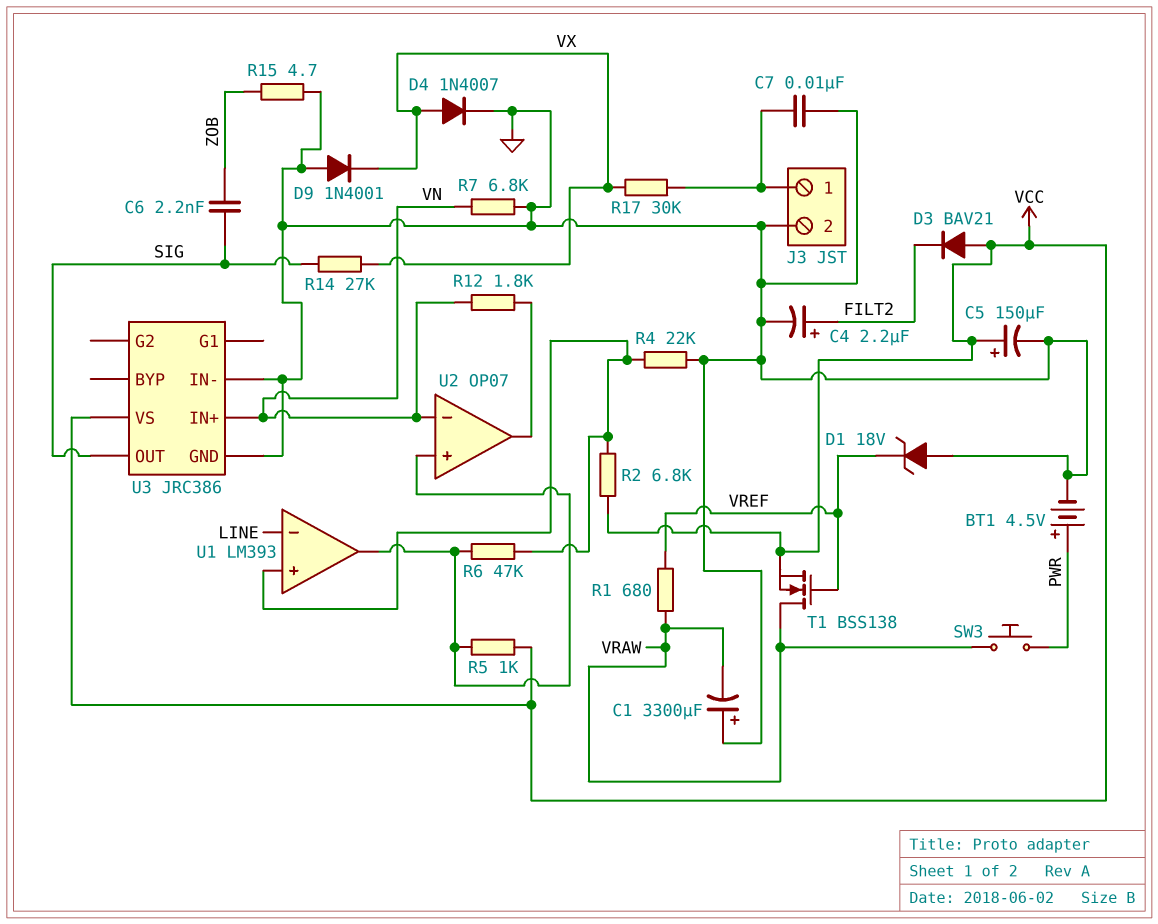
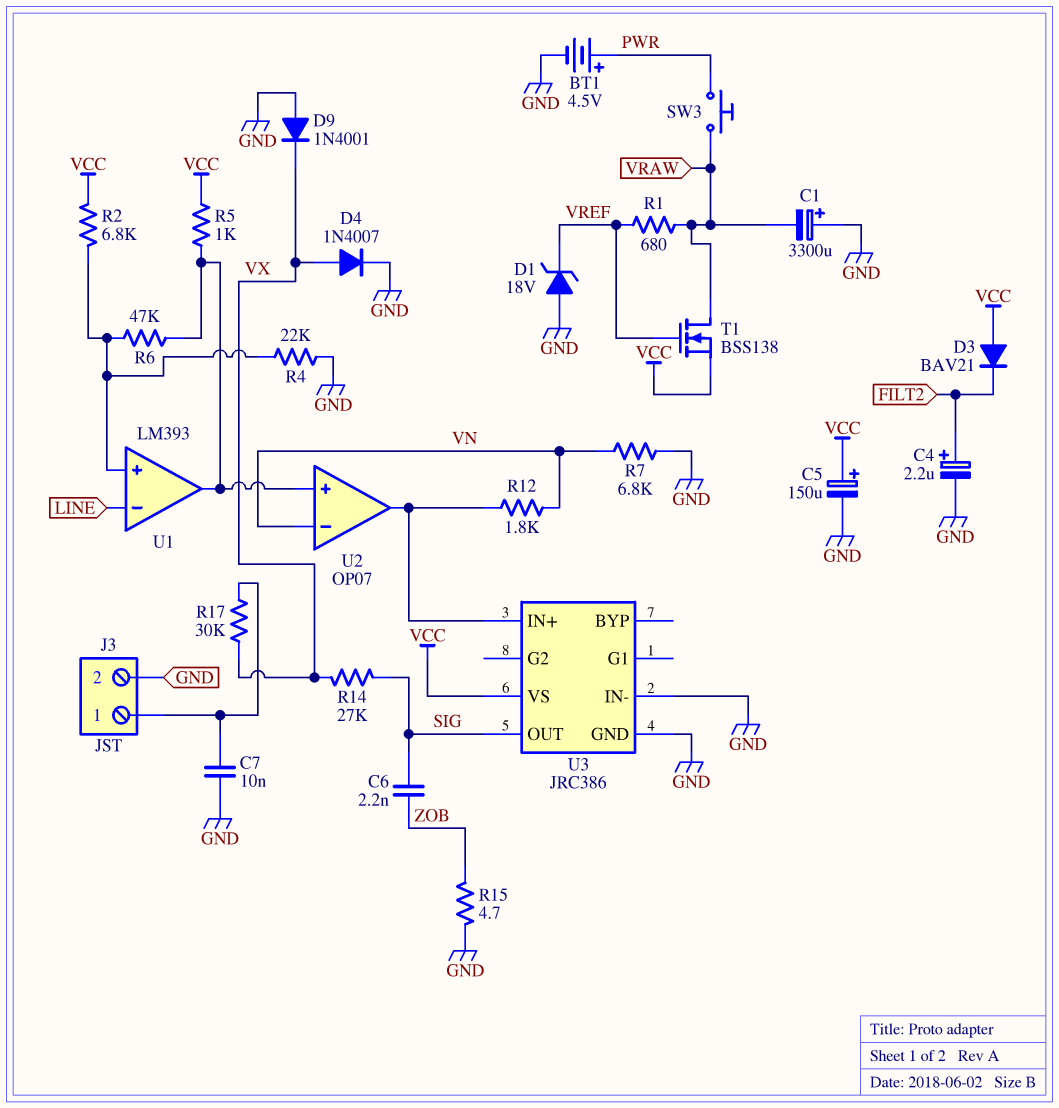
U3 pin IN+: VN -> U2/out

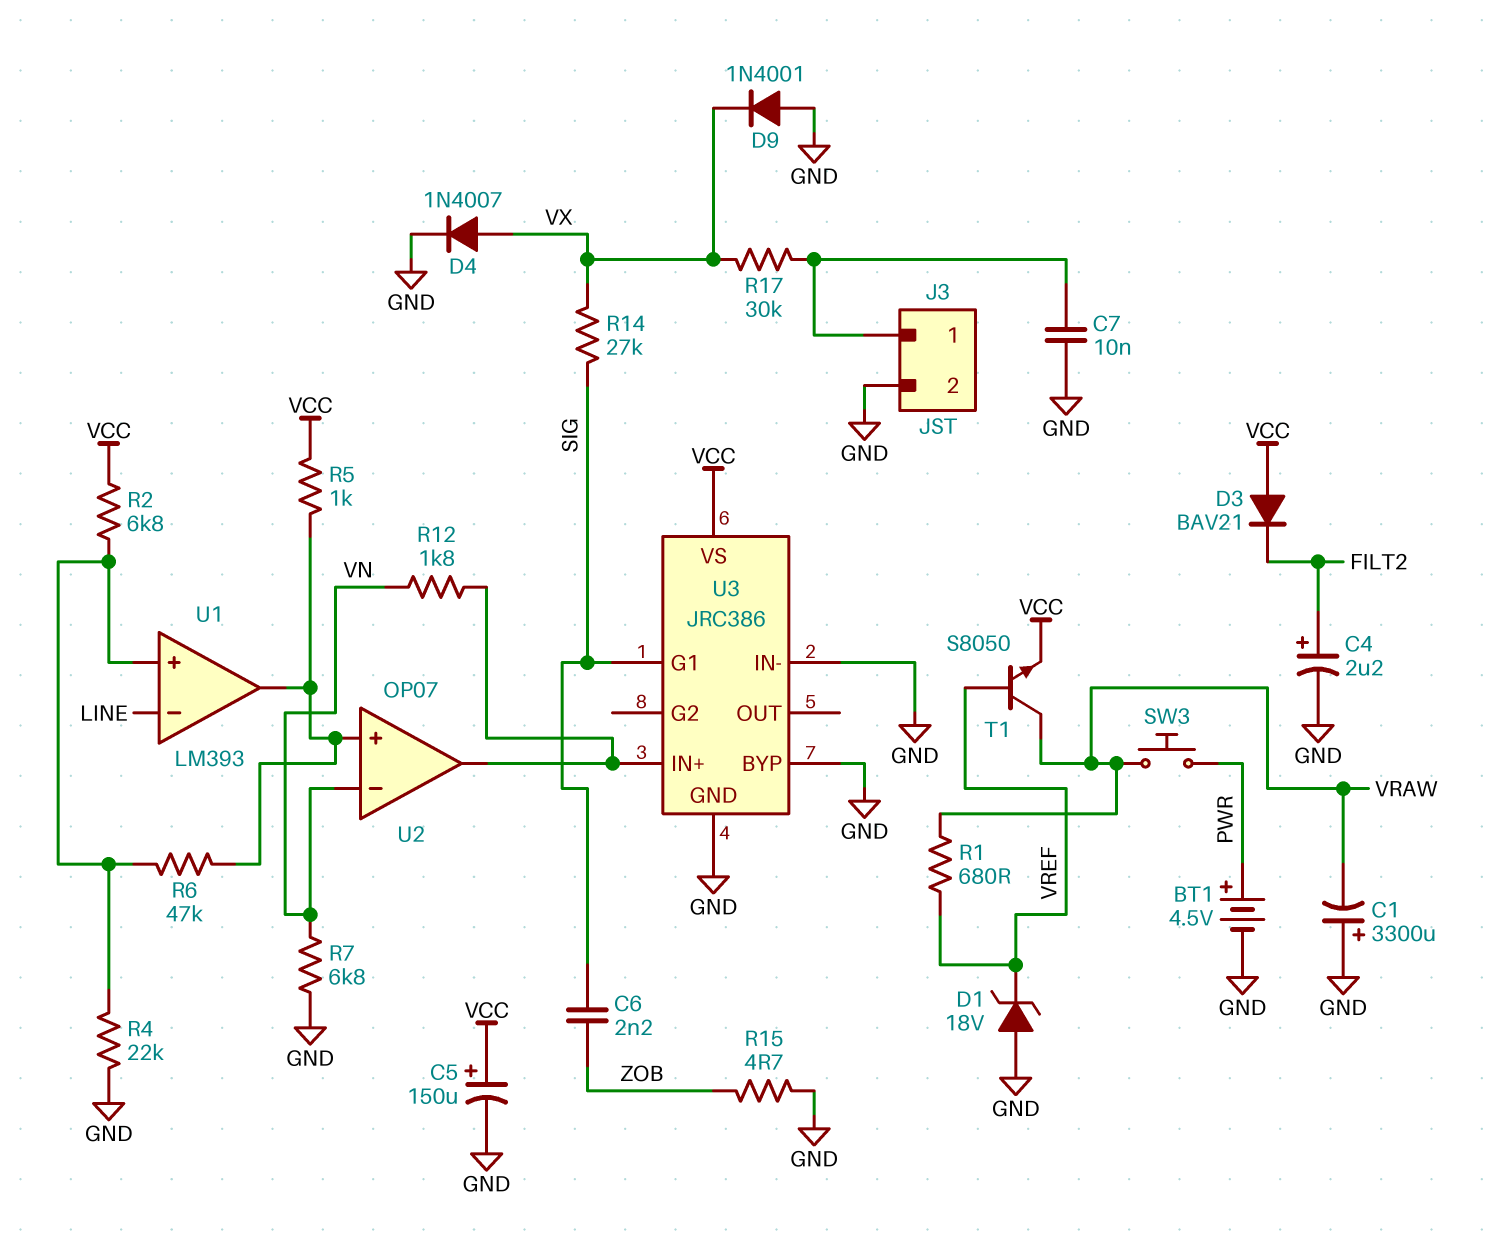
T1: NMOS BSS138 (G VREF, D VRAW, S VCC) -> NPN S8050 (B VREF, C VRAW, E VCC)
U3 pin BYP: none -> GND
U3 pin G1: none -> SIG
U3 pin OUT: SIG -> none

